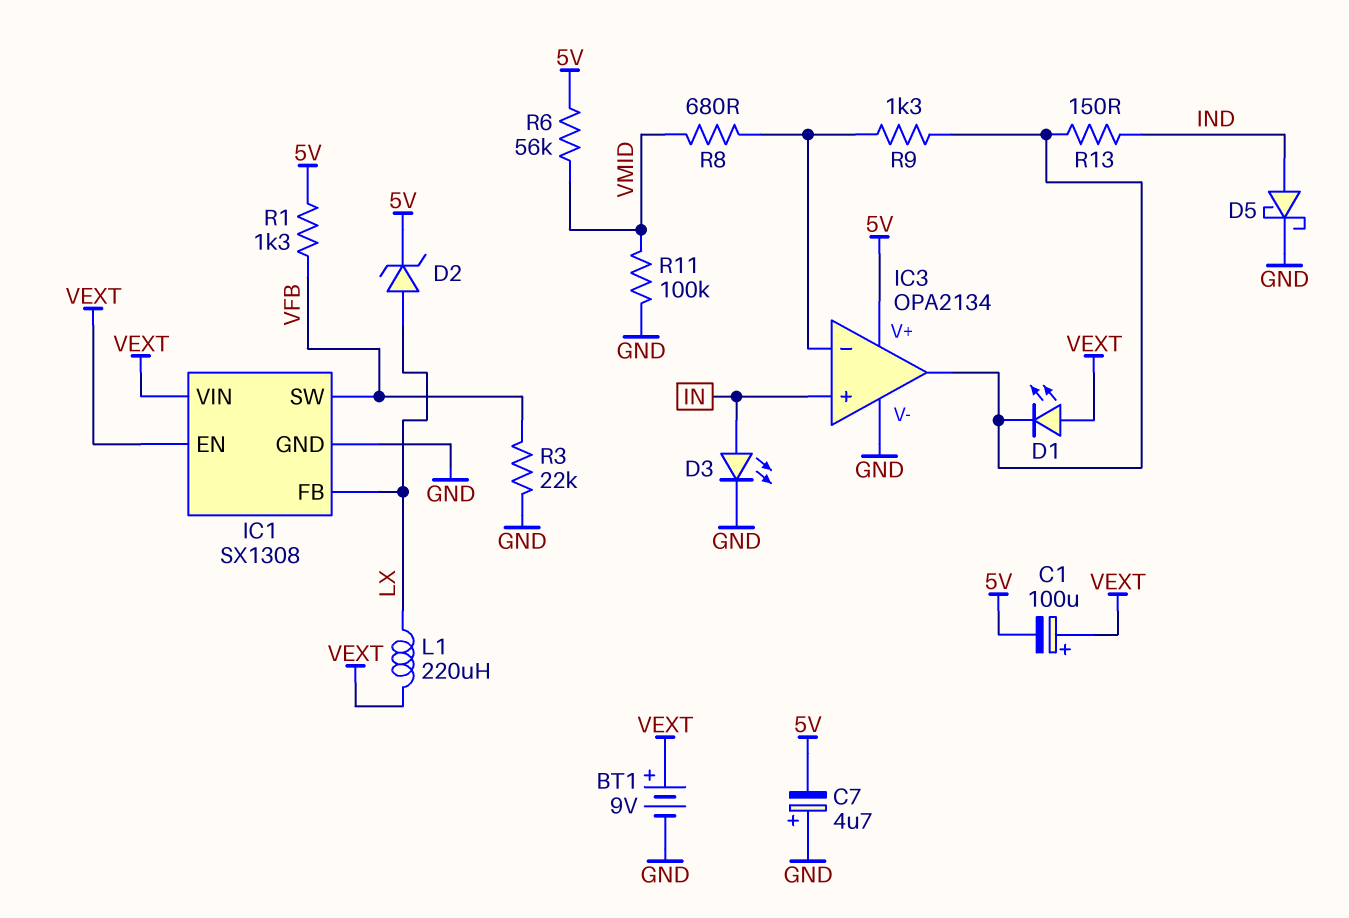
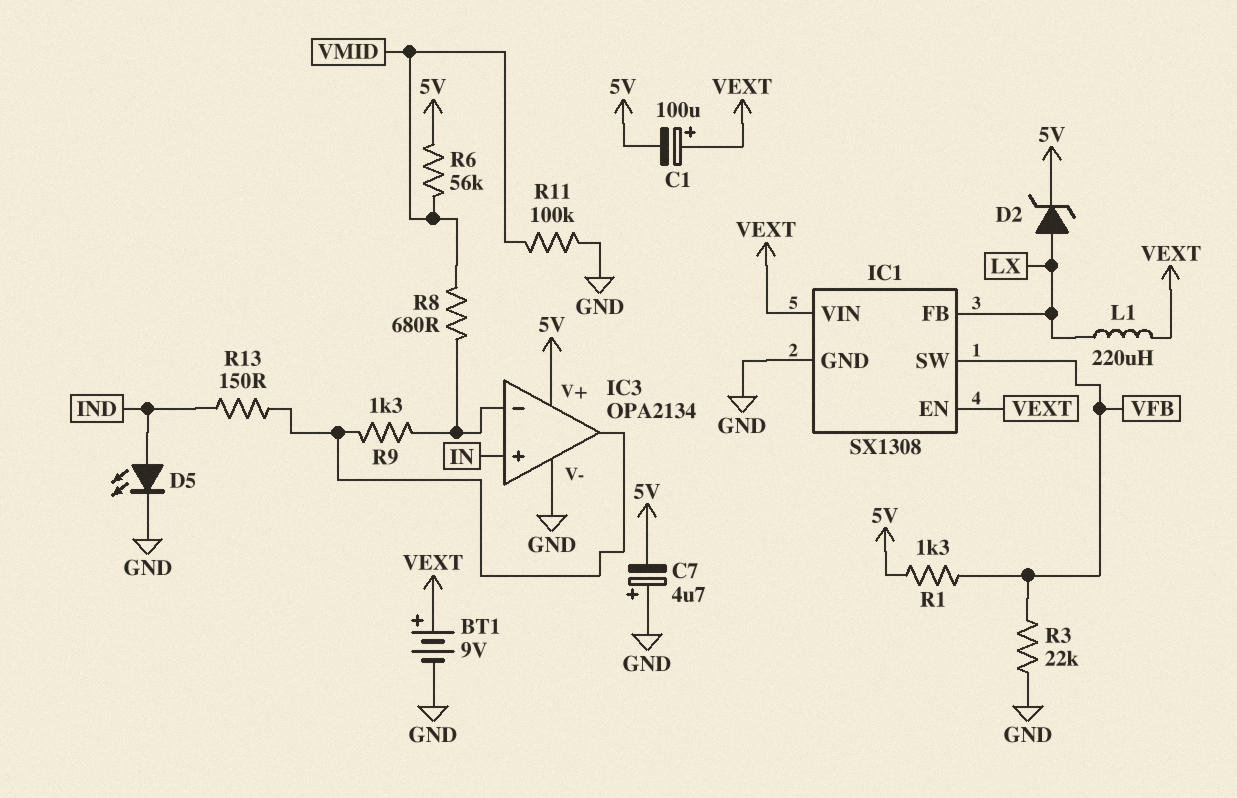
D1: LED (A VEXT, K IC3/out) -> none
D3: LED (A IN, K GND) -> none
D5: schottky (A IND, K GND) -> LED (A IND, K GND)

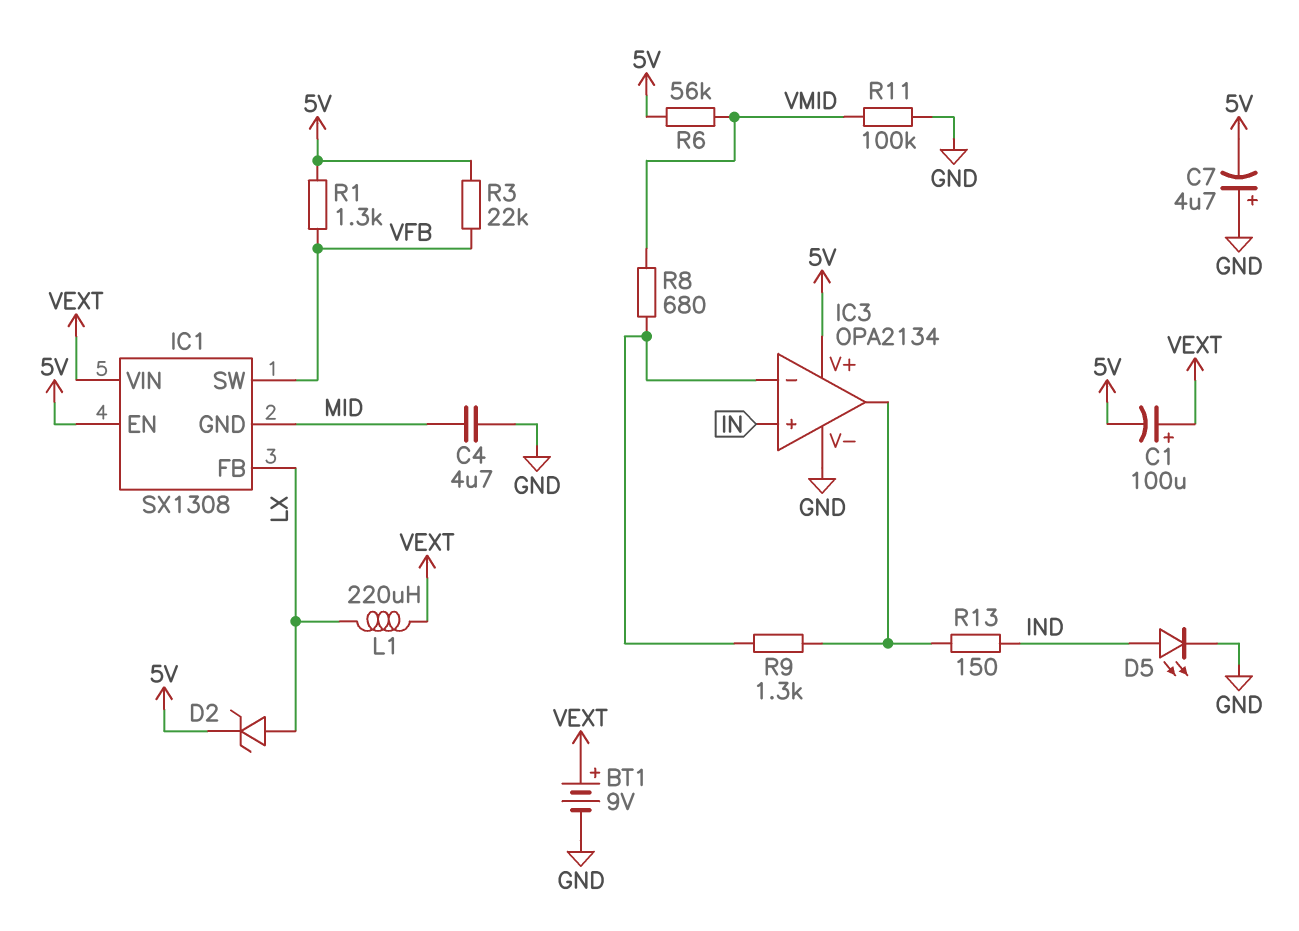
C4: none -> 4.7uF (GND, MID)
IC1 pin EN: VEXT -> 5V
IC1 pin GND: GND -> MID
R3: 22k (GND, VFB) -> 22k (5V, VFB)

